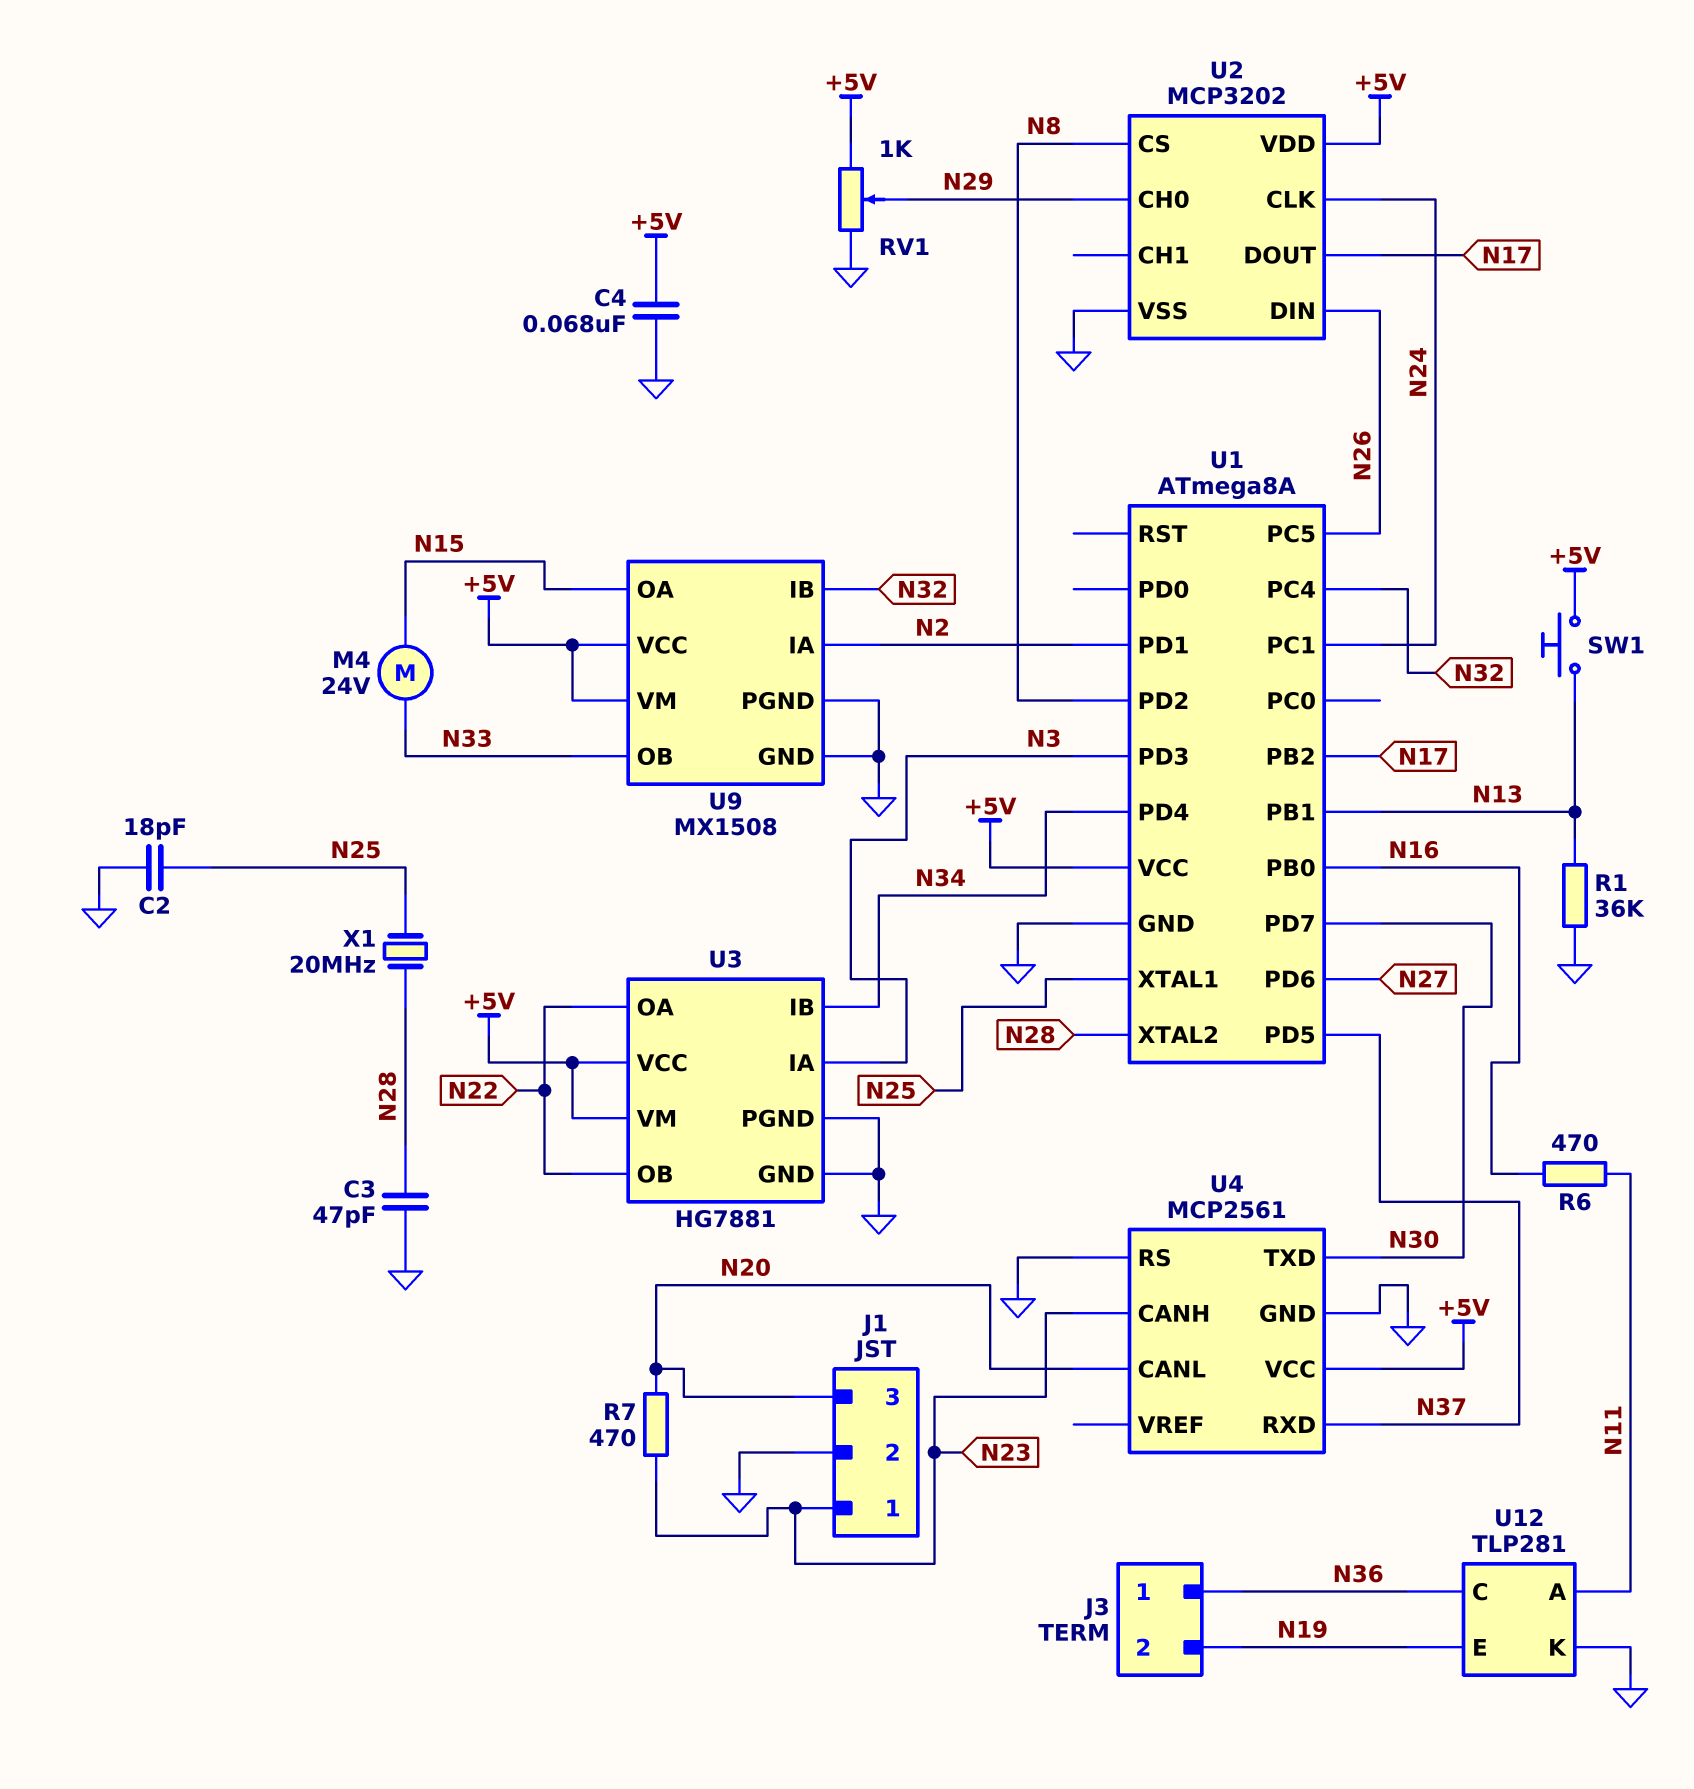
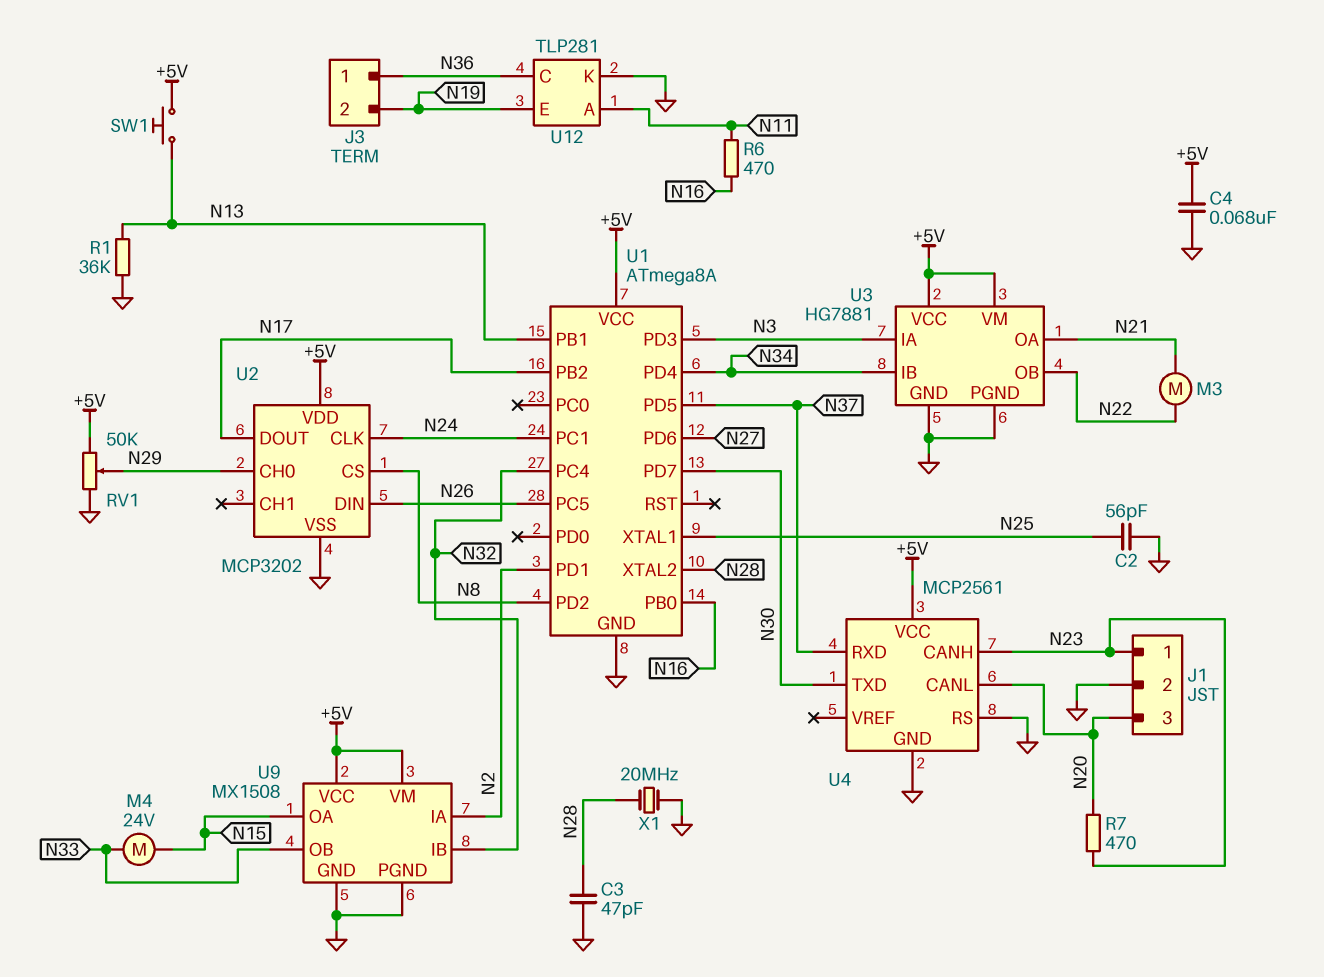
C2: 18pF (GND, N25) -> 56pF (GND, N25)
M3: none -> motor (N21, N22)
RV1: 1k (+5V, GND, wiper N29) -> 50k (+5V, GND, wiper N29)
U3 pin OA: N22 -> N21
X1: 20MHz (N25, N28) -> 20MHz (GND, N28)

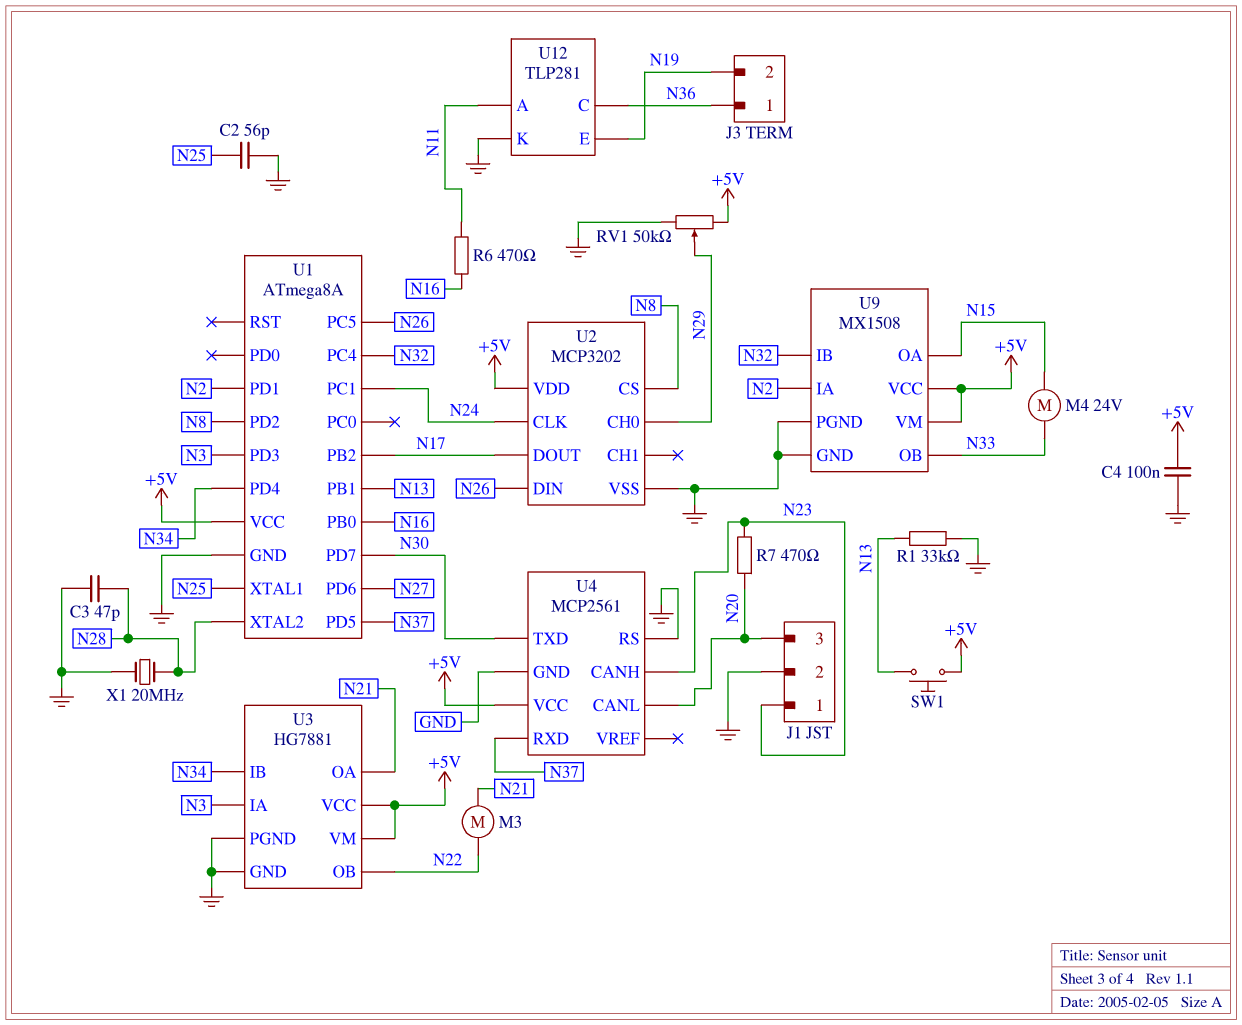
C4: 68nF (+5V, GND) -> 100nF (+5V, GND)
R1: 36k (GND, N13) -> 33k (GND, N13)

